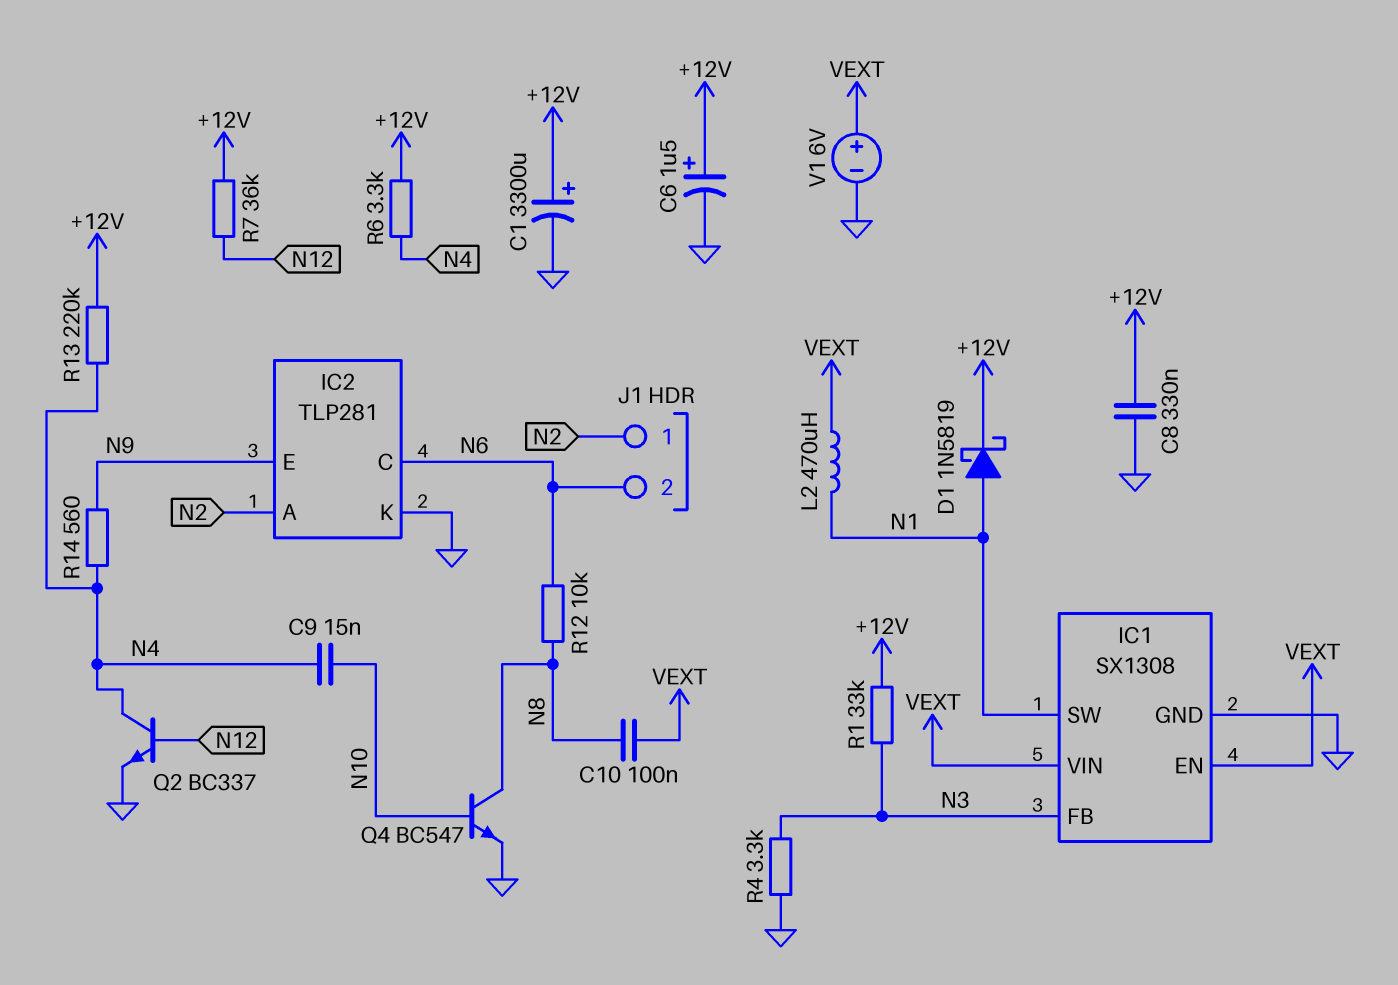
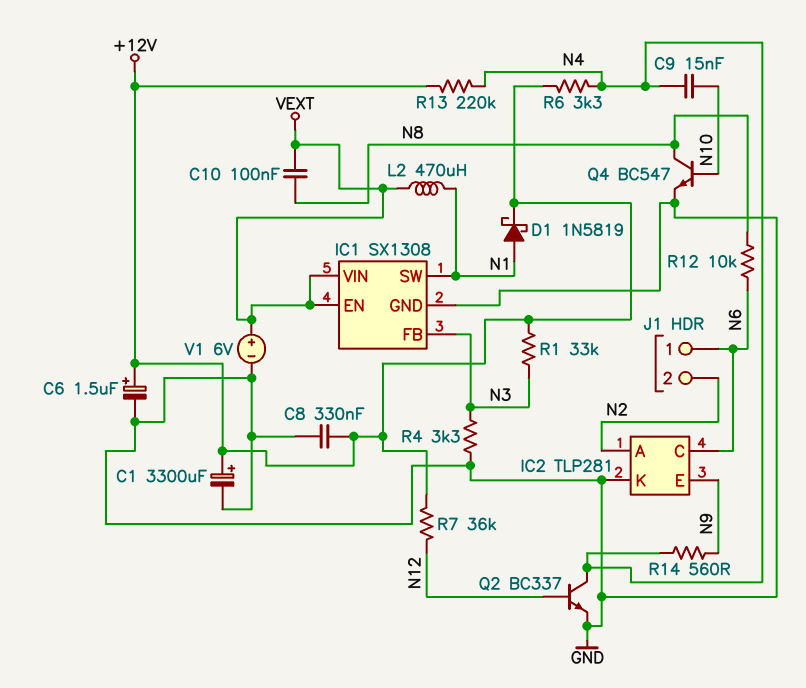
J1 pin 1: N2 -> N6
J1 pin 2: N6 -> N2

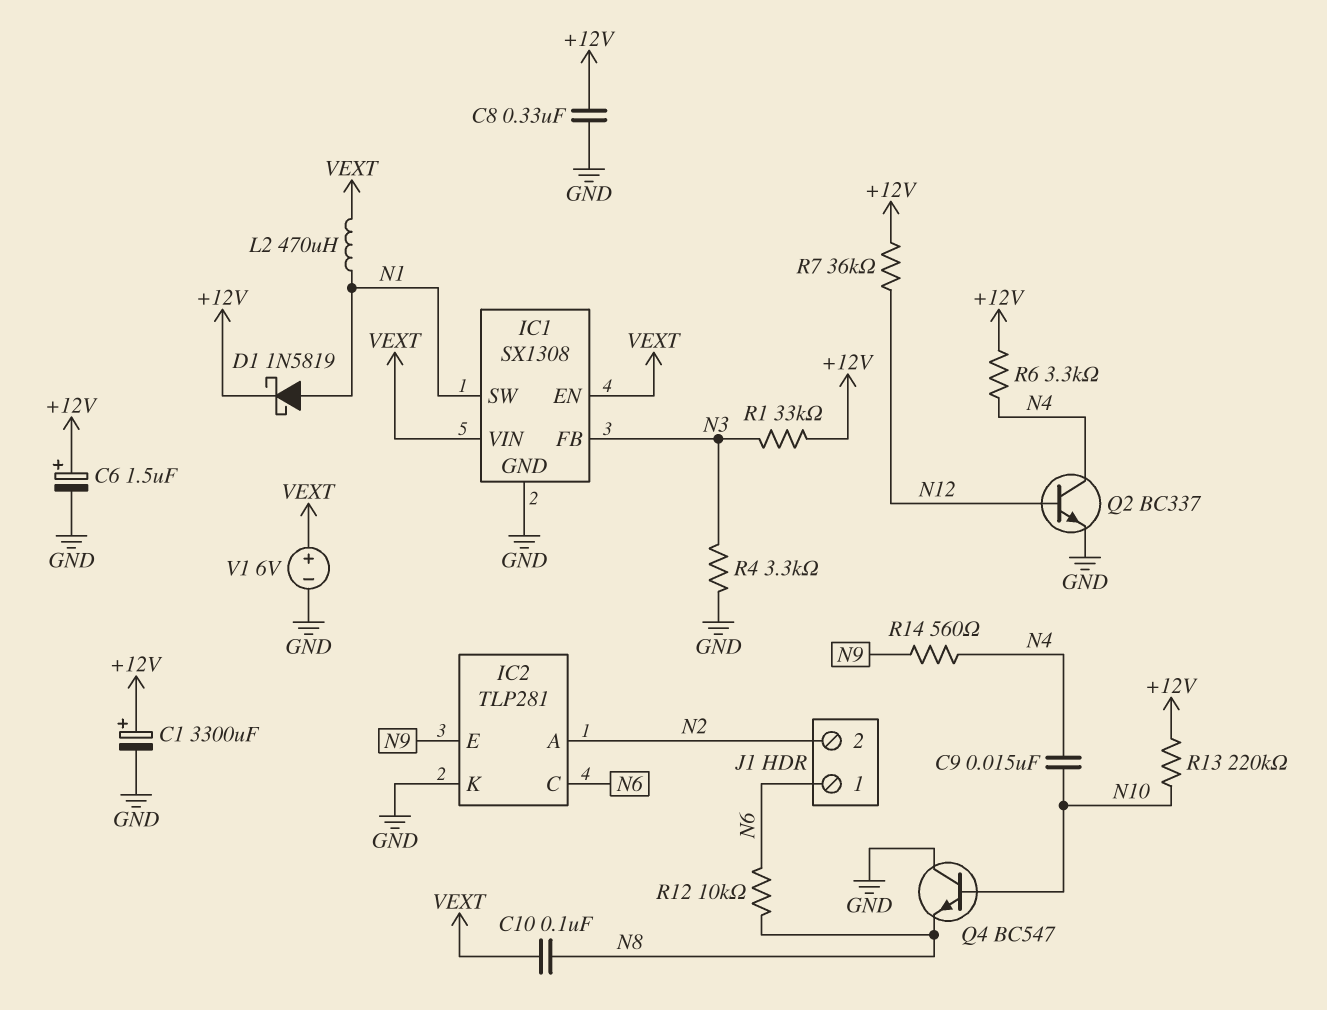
Q4: NPN BC547 (B N10, C N8, E GND) -> NPN BC547 (B N10, C GND, E N8)
R13: 220k (+12V, N4) -> 220k (+12V, N10)

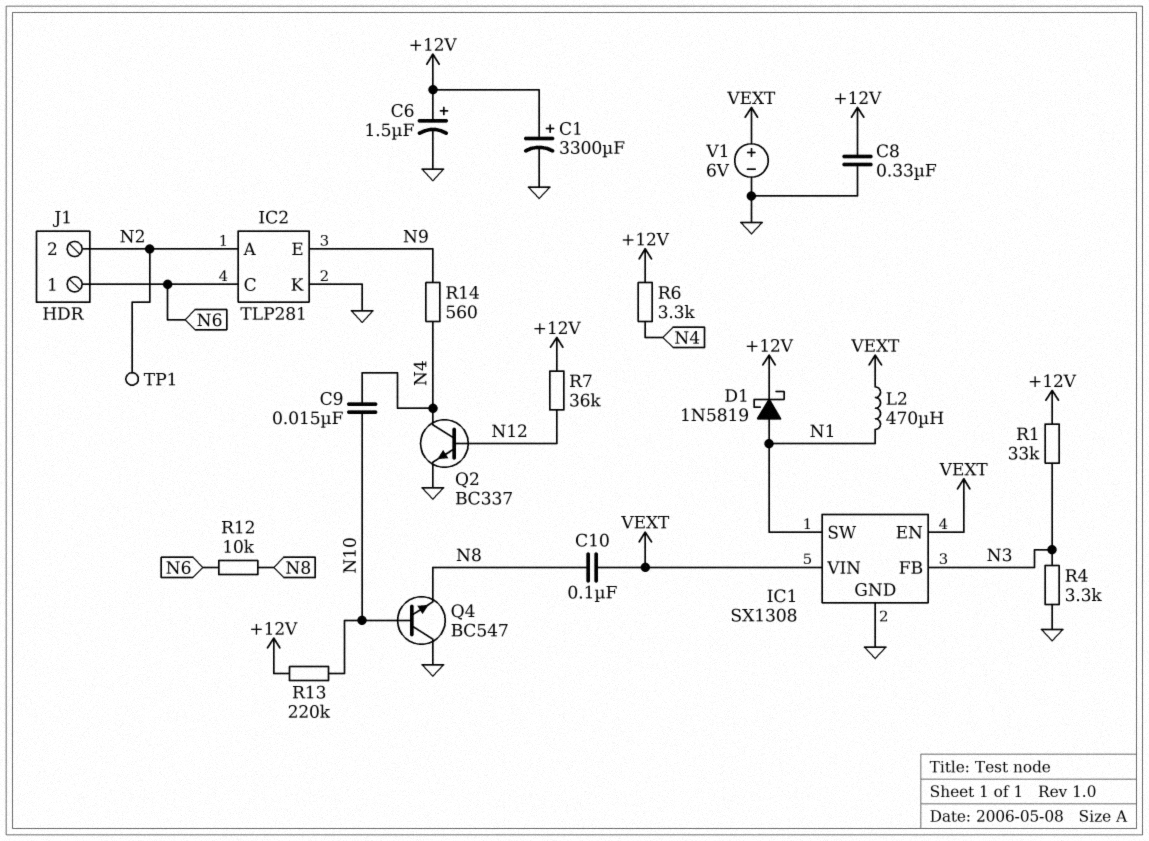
TP1: none -> test point (N2)

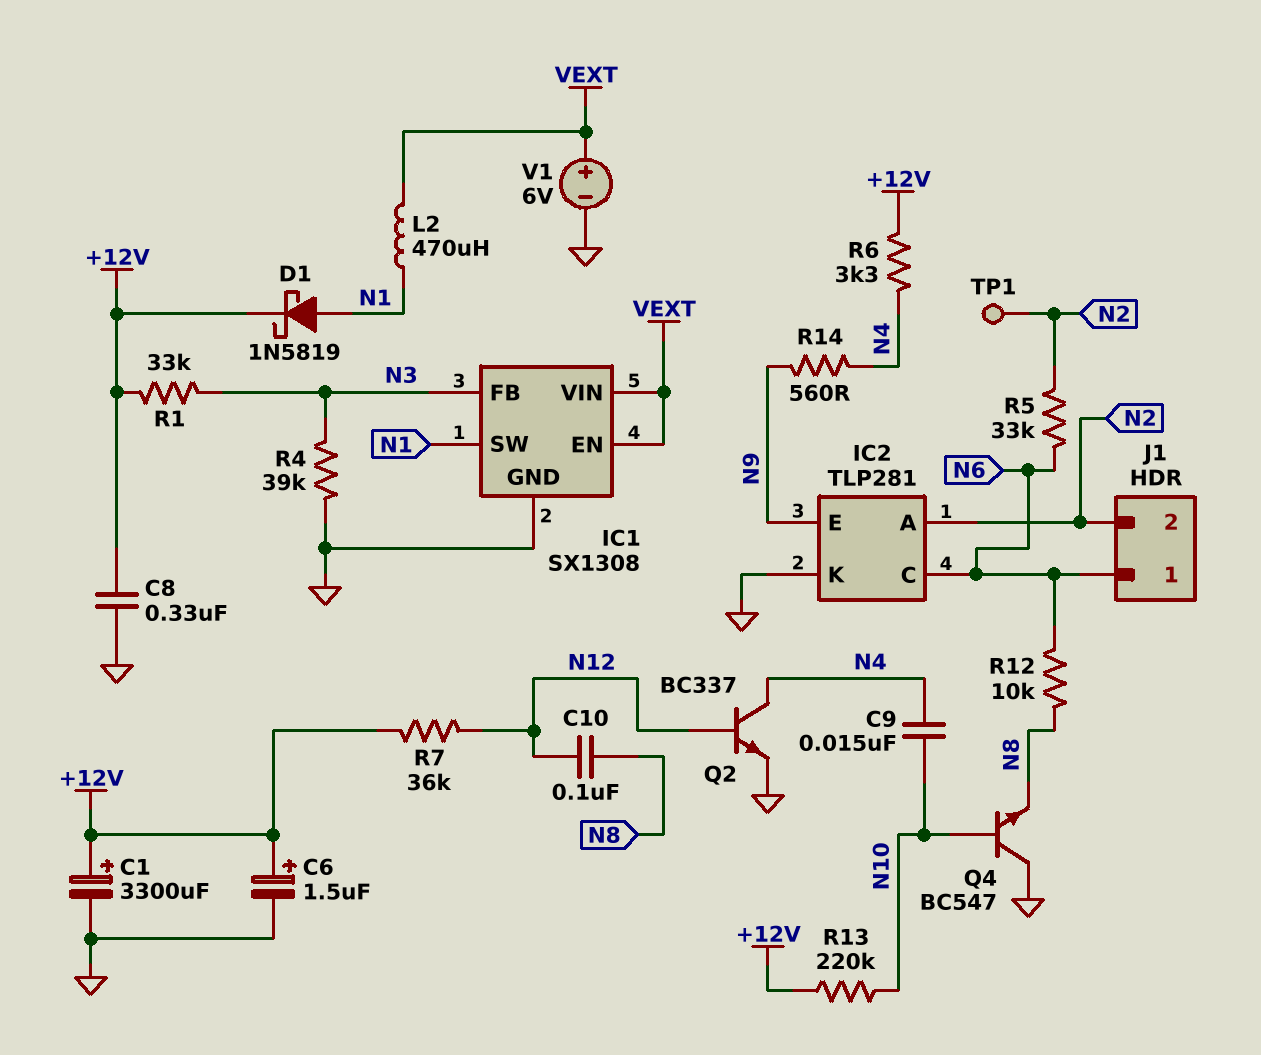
C10: 100nF (N8, VEXT) -> 100nF (N8, N12)
R4: 3.3k (GND, N3) -> 39k (GND, N3)
R5: none -> 33k (N2, N6)

